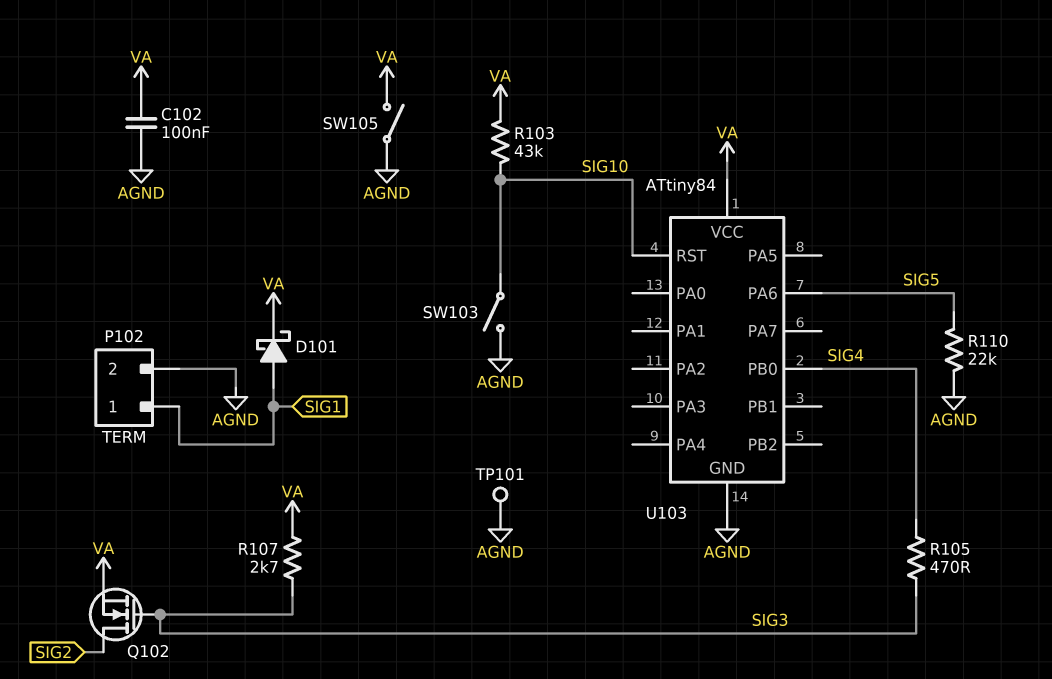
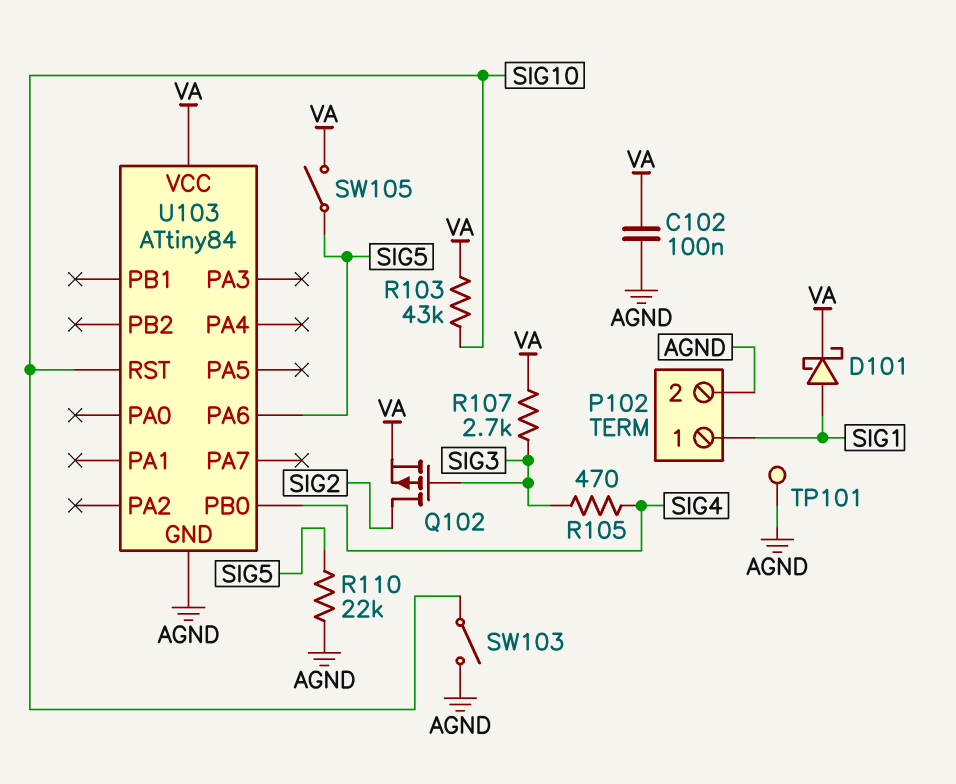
Q102: NMOS (G SIG3, D SIG2, S VA) -> PMOS (G SIG3, D SIG2, S VA)
SW105: switch (AGND, VA) -> switch (SIG5, VA)

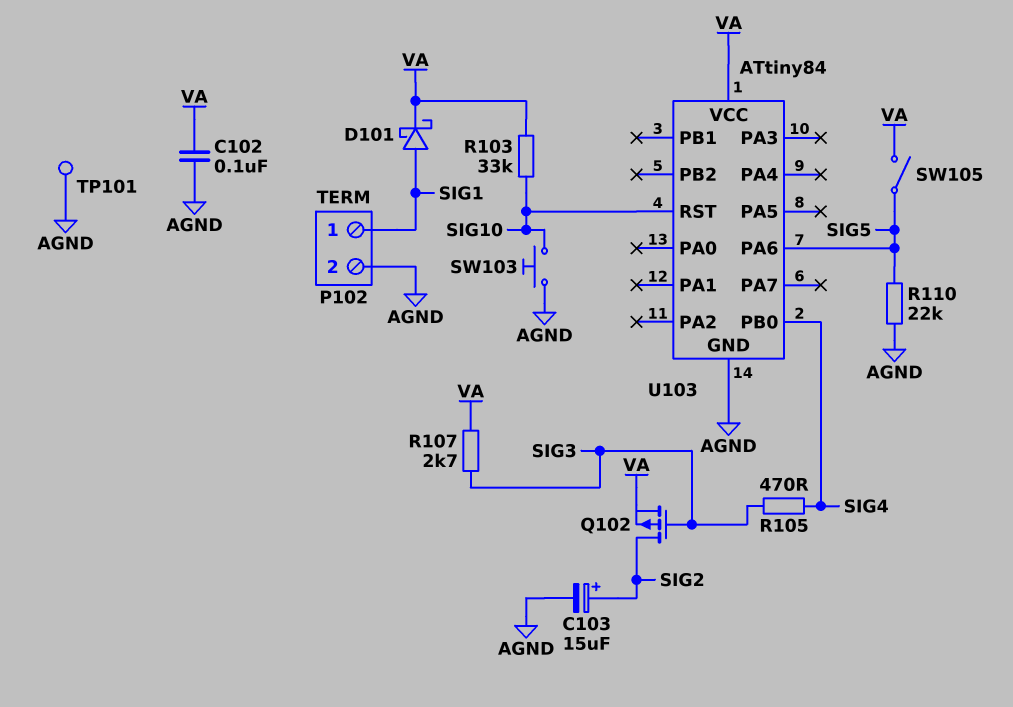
C103: none -> 15uF (plus SIG2, minus AGND)
R103: 43k (SIG10, VA) -> 33k (SIG10, VA)
SW103: switch (AGND, SIG10) -> button (AGND, SIG10)

